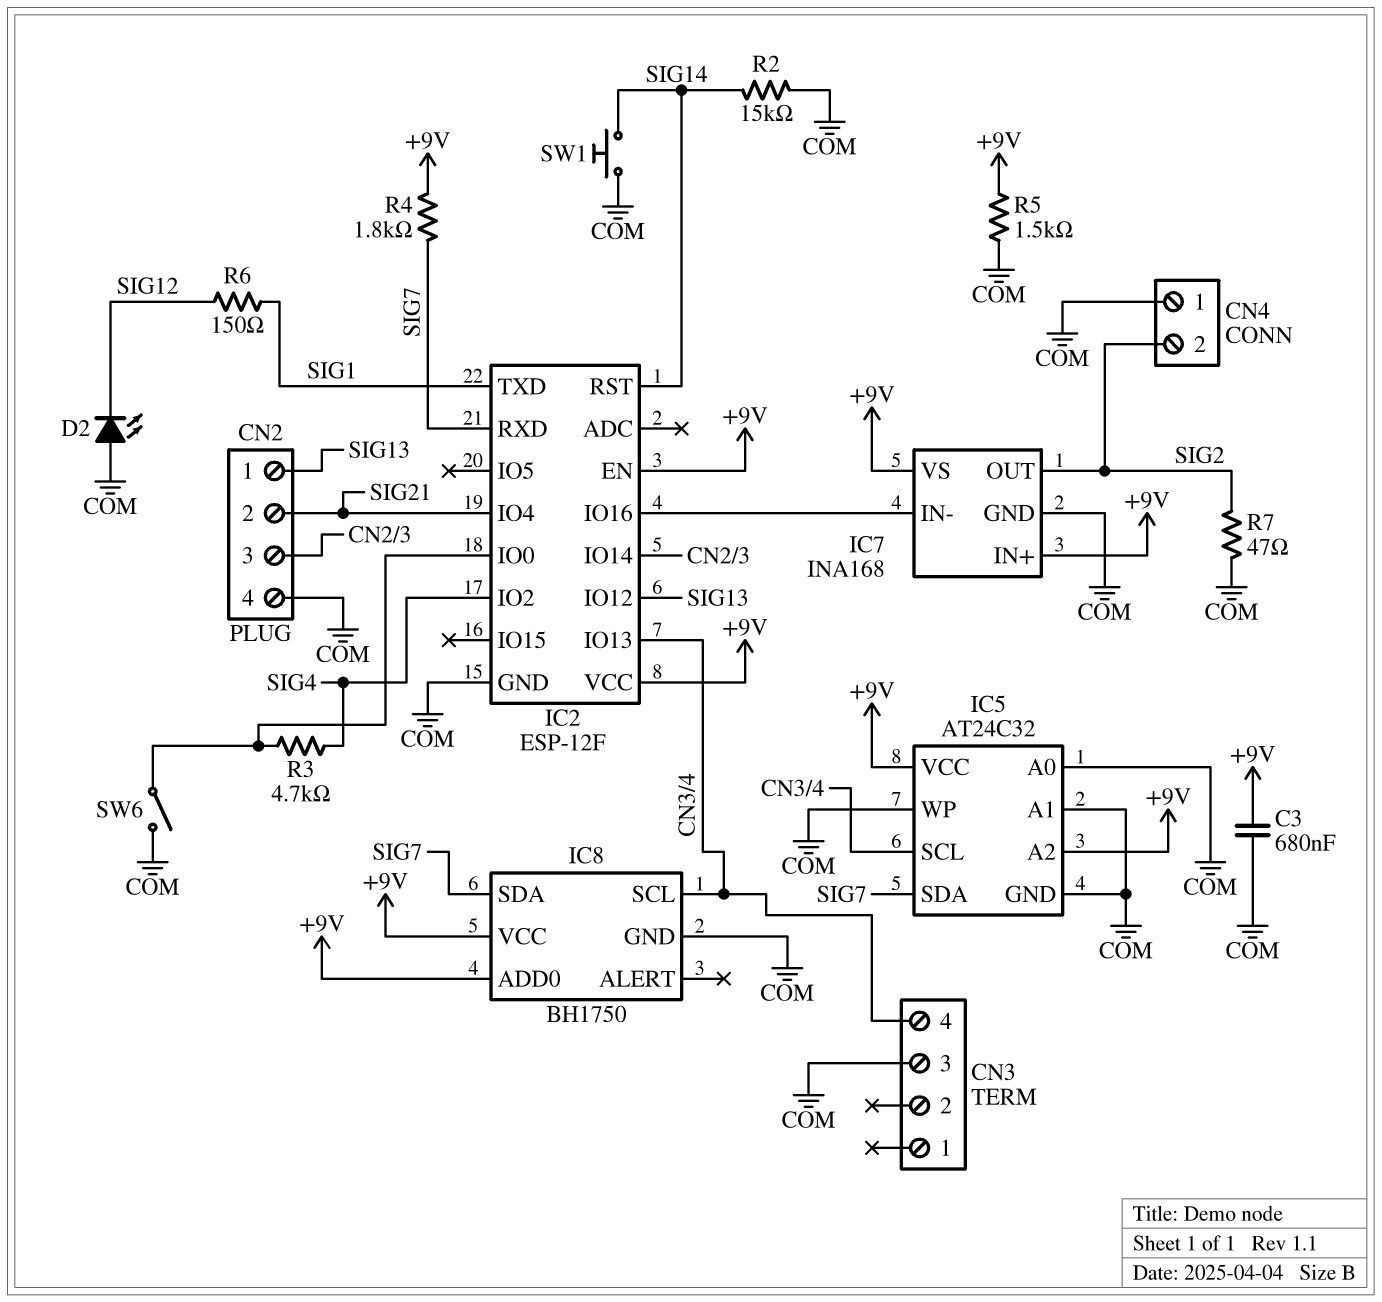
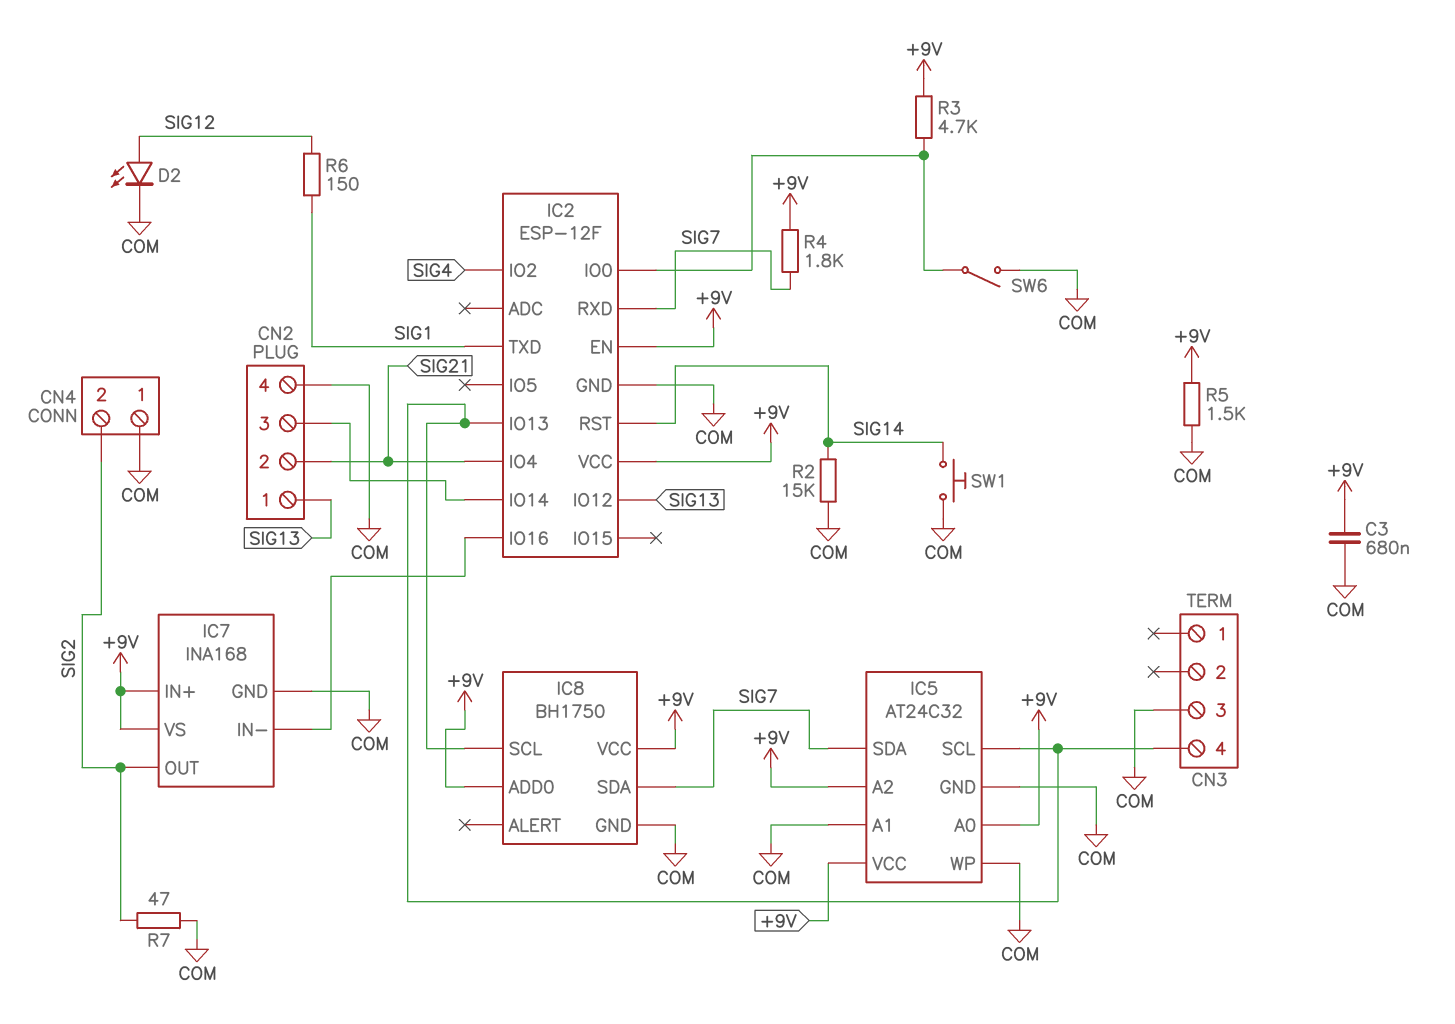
D2: LED (A COM, K SIG12) -> LED (A SIG12, K COM)
IC5 pin A0: COM -> +9V
R3: 4.7k (IC2/IO0, SIG4) -> 4.7k (+9V, IC2/IO0)

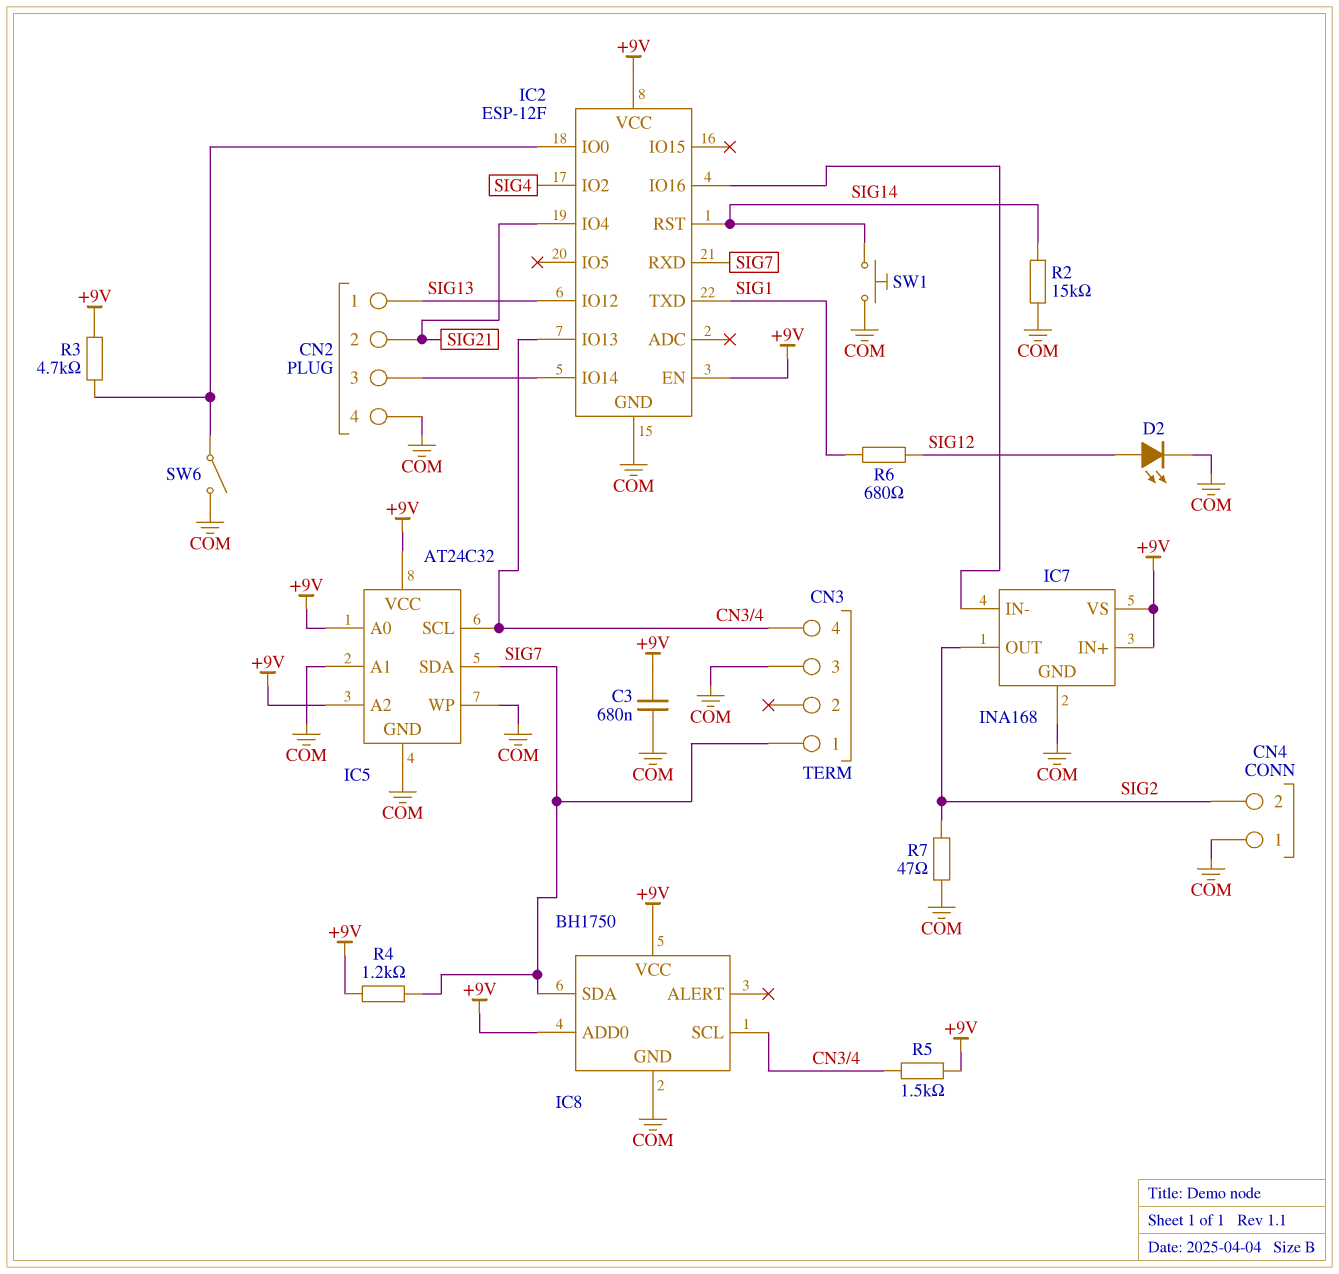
CN3 pin 1: none -> SIG7
R4: 1.8k (+9V, SIG7) -> 1.2k (+9V, SIG7)
R5: 1.5k (+9V, COM) -> 1.5k (+9V, CN3/4)
R6: 150 (SIG1, SIG12) -> 680 (SIG1, SIG12)

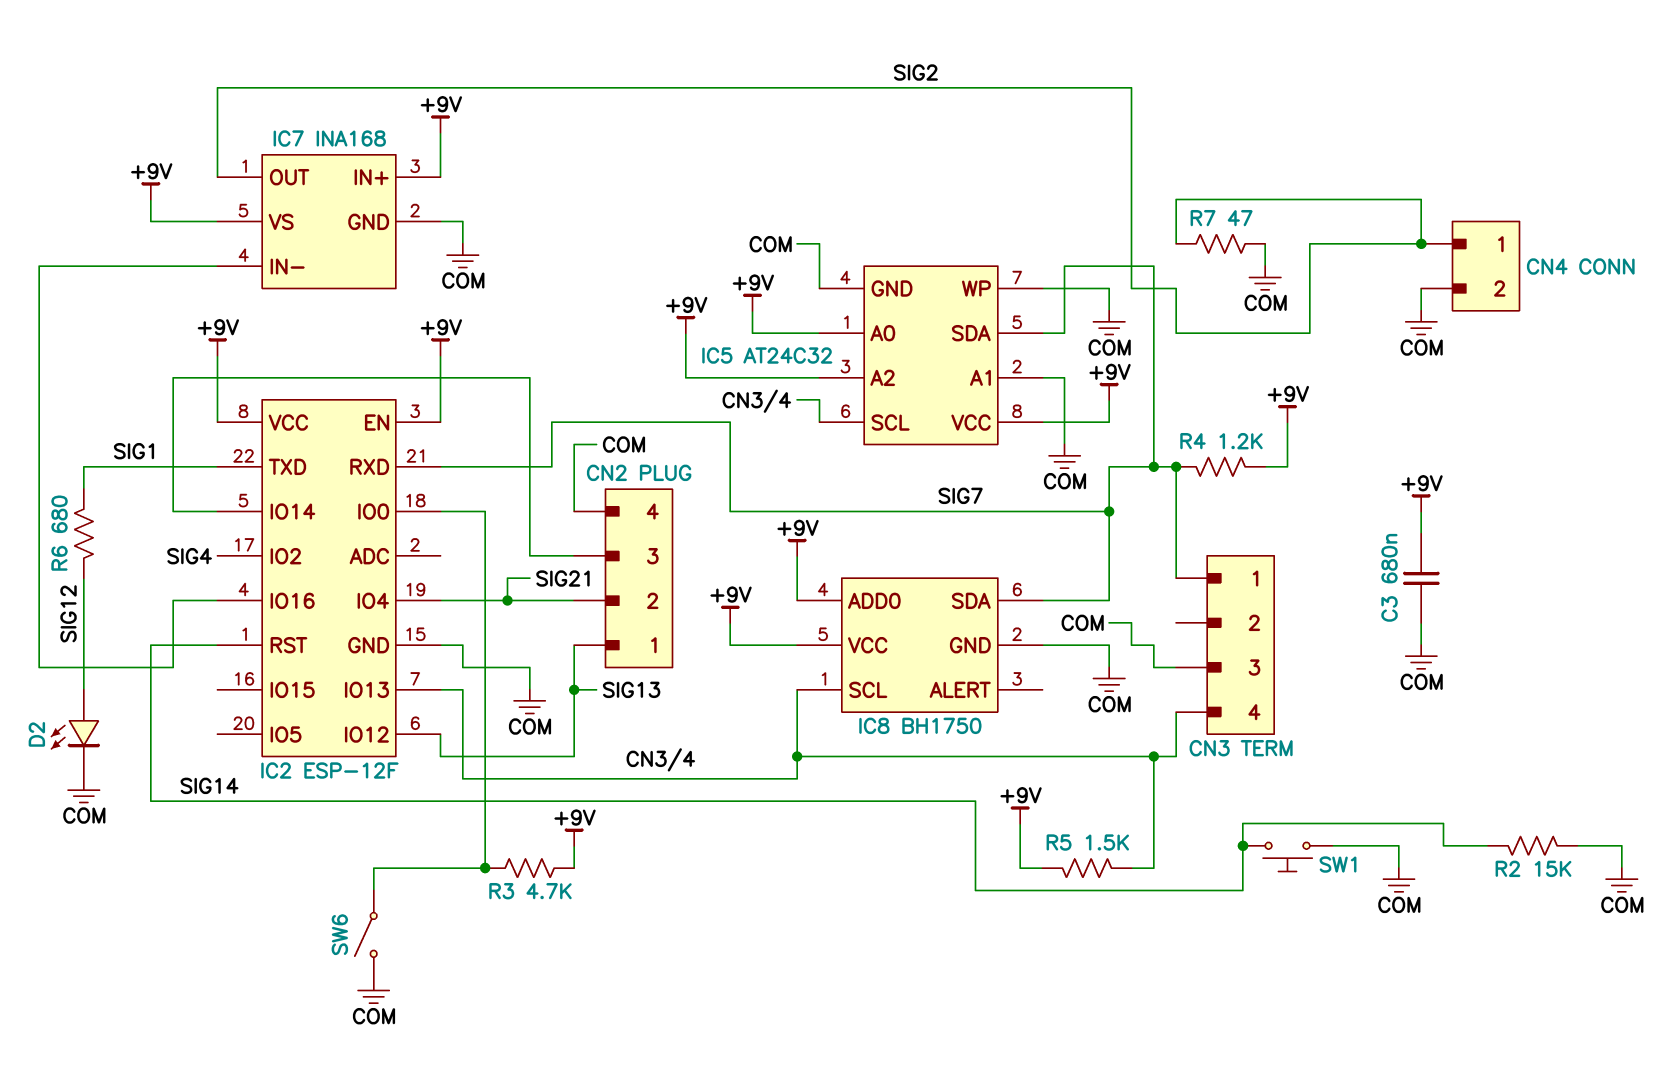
CN4 pin 1: COM -> SIG2
CN4 pin 2: SIG2 -> COM

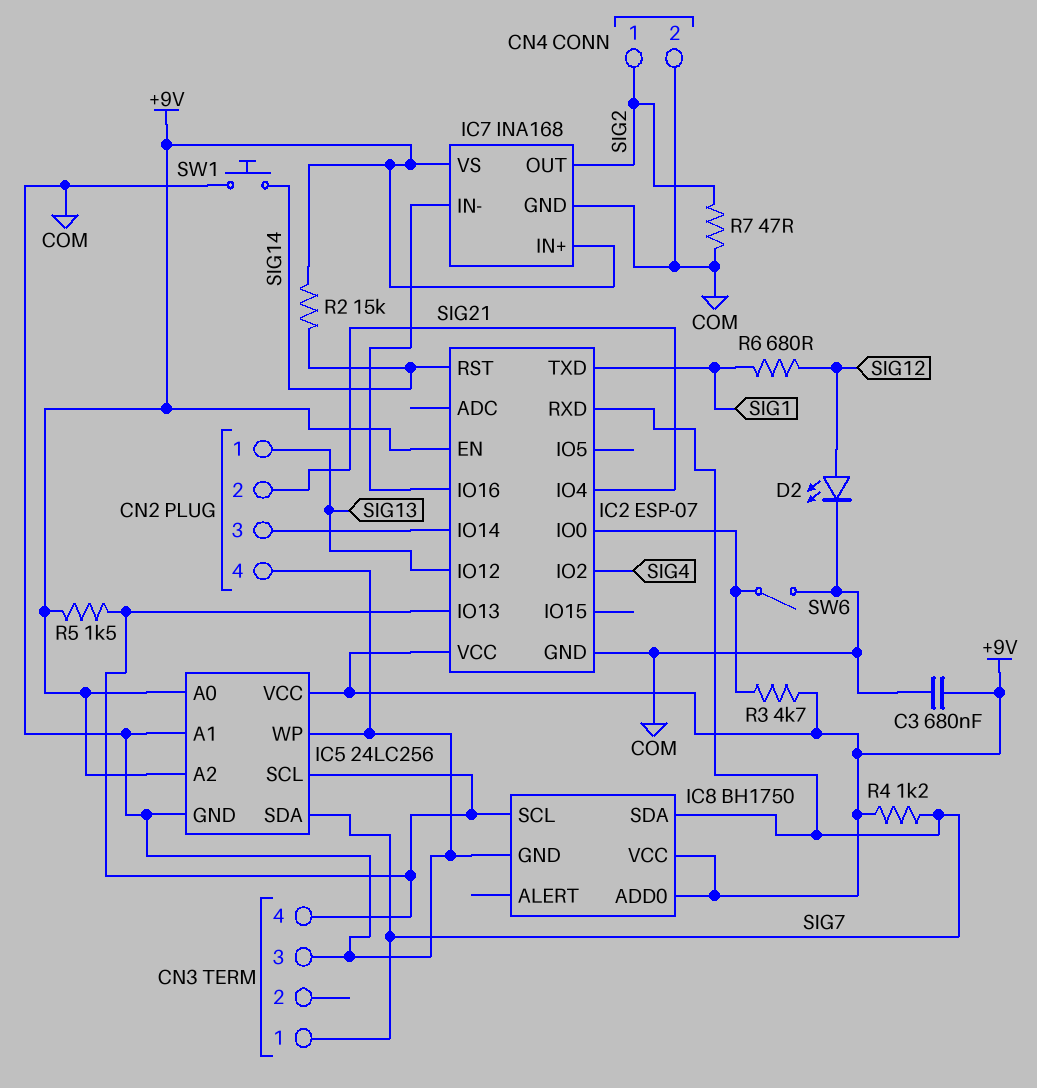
IC2: ESP-12F -> ESP-07
IC5: AT24C32 -> 24LC256
R2: 15k (COM, SIG14) -> 15k (+9V, SIG14)

